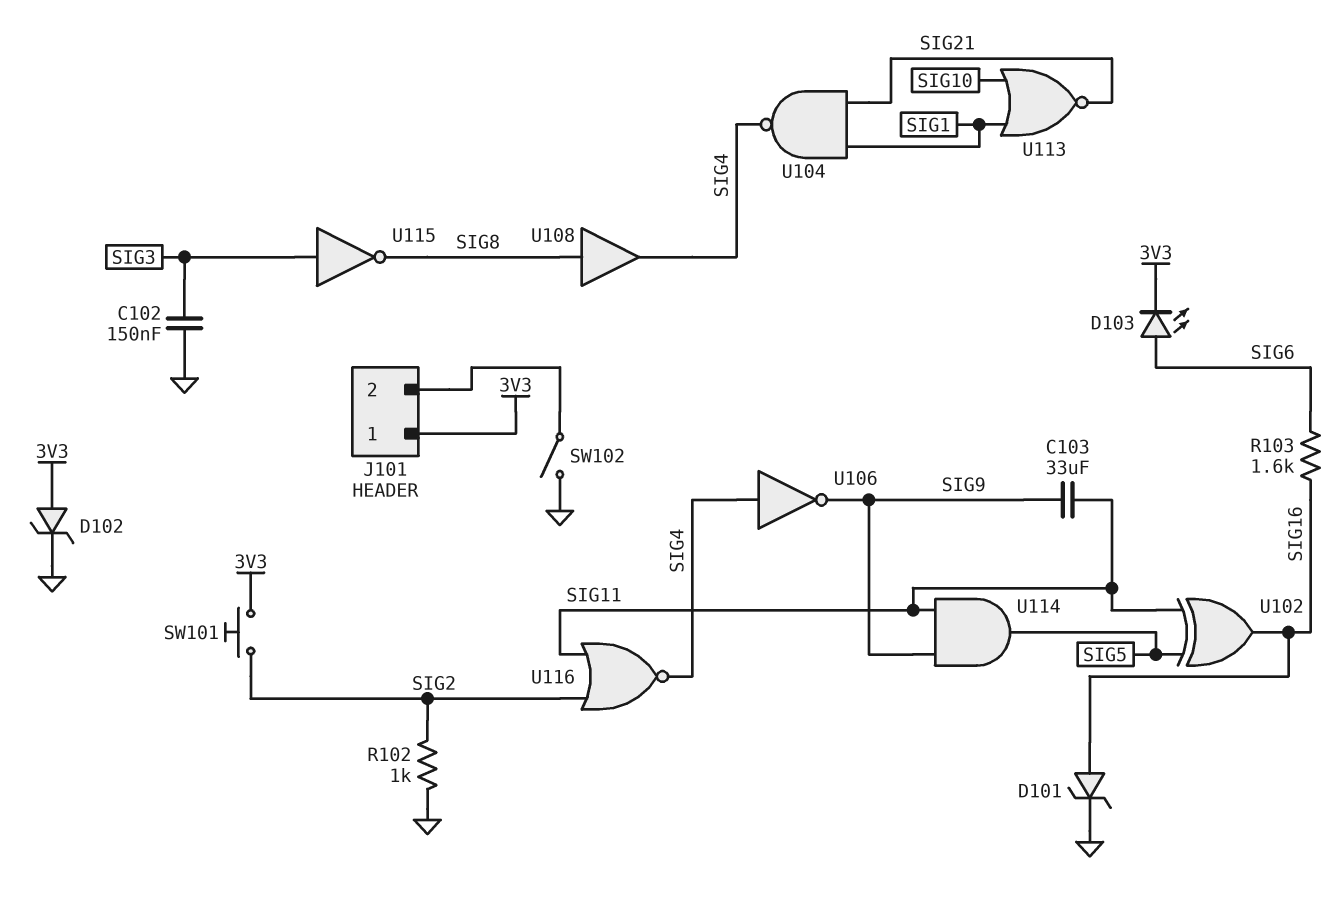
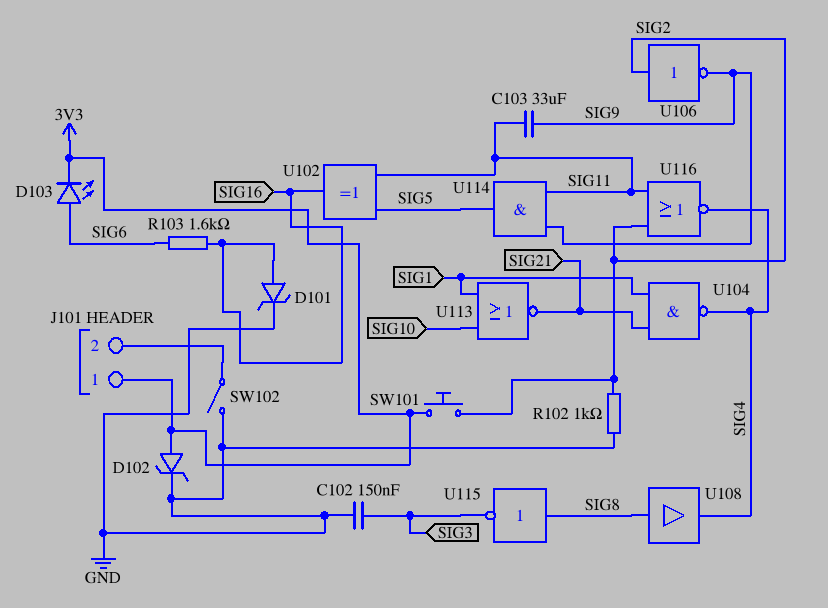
U106: NOT (in SIG4, out SIG9) -> NOT (in SIG2, out SIG9)
U115: NOT (in SIG3, out SIG8) -> NOT (in SIG8, out SIG3)

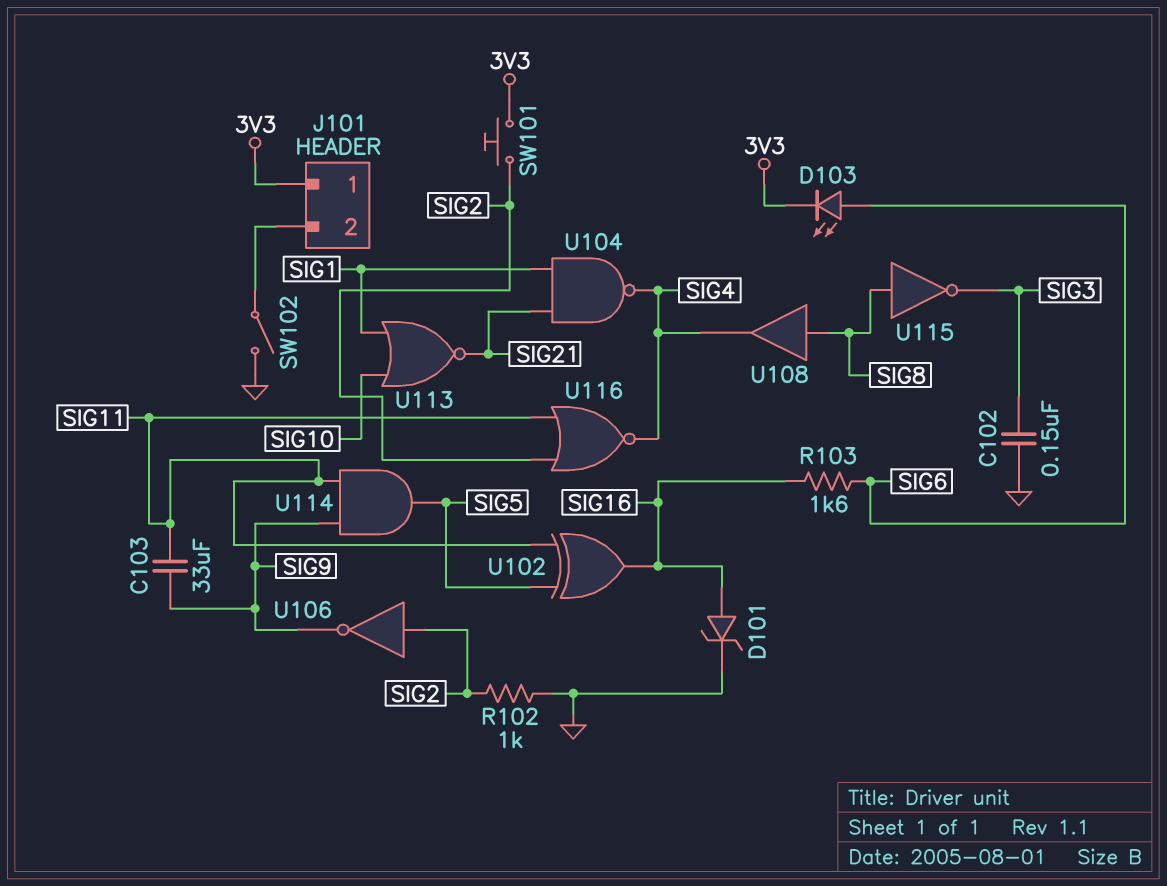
D102: zener (A 3V3, K GND) -> none

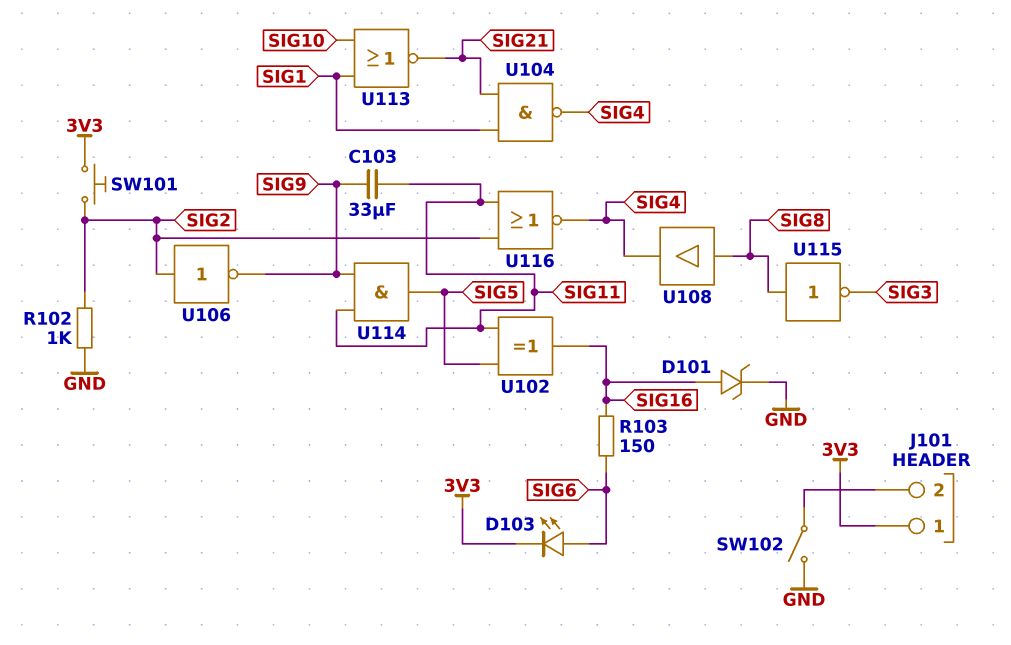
C102: 150nF (GND, SIG3) -> none
R103: 1.6k (SIG6, SIG16) -> 150 (SIG6, SIG16)

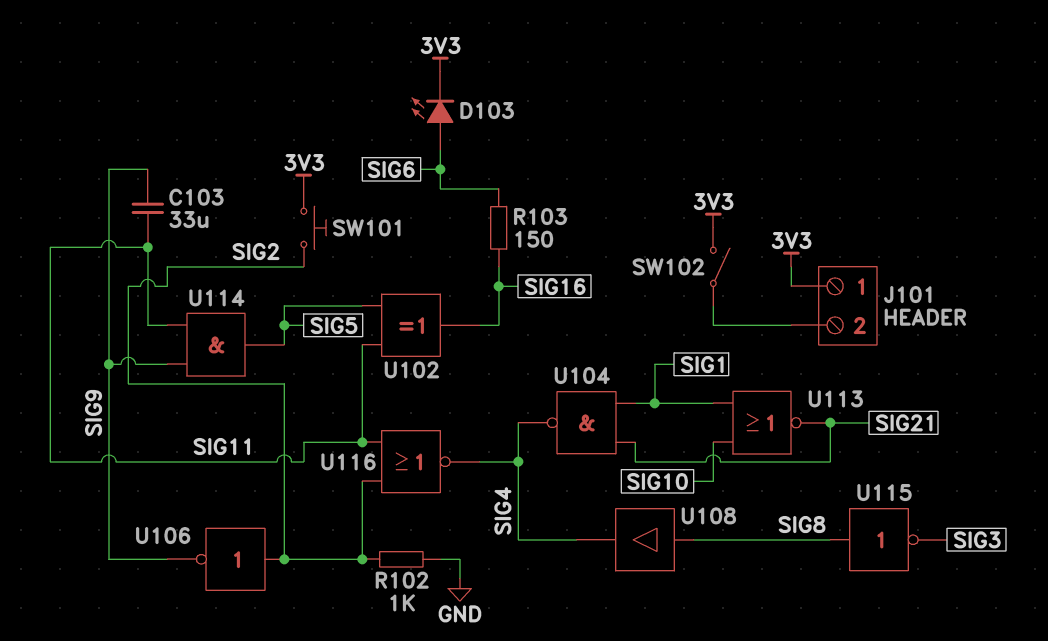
D101: zener (A SIG16, K GND) -> none
SW102: switch (GND, J101/2) -> switch (3V3, J101/2)

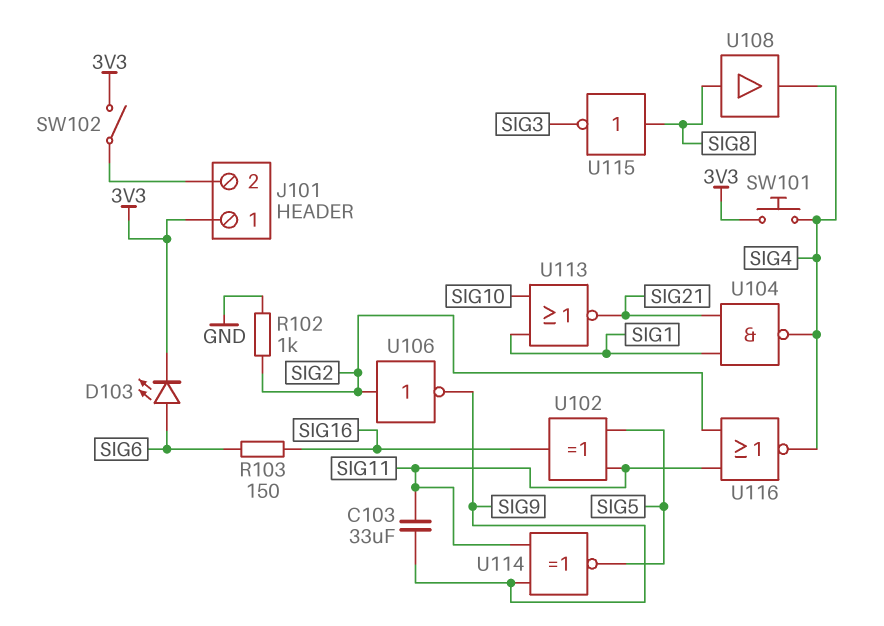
SW101: button (3V3, SIG2) -> button (3V3, SIG4)
U114: AND (in SIG9, in SIG11, out SIG5) -> XNOR (in SIG9, in SIG11, out SIG5)

